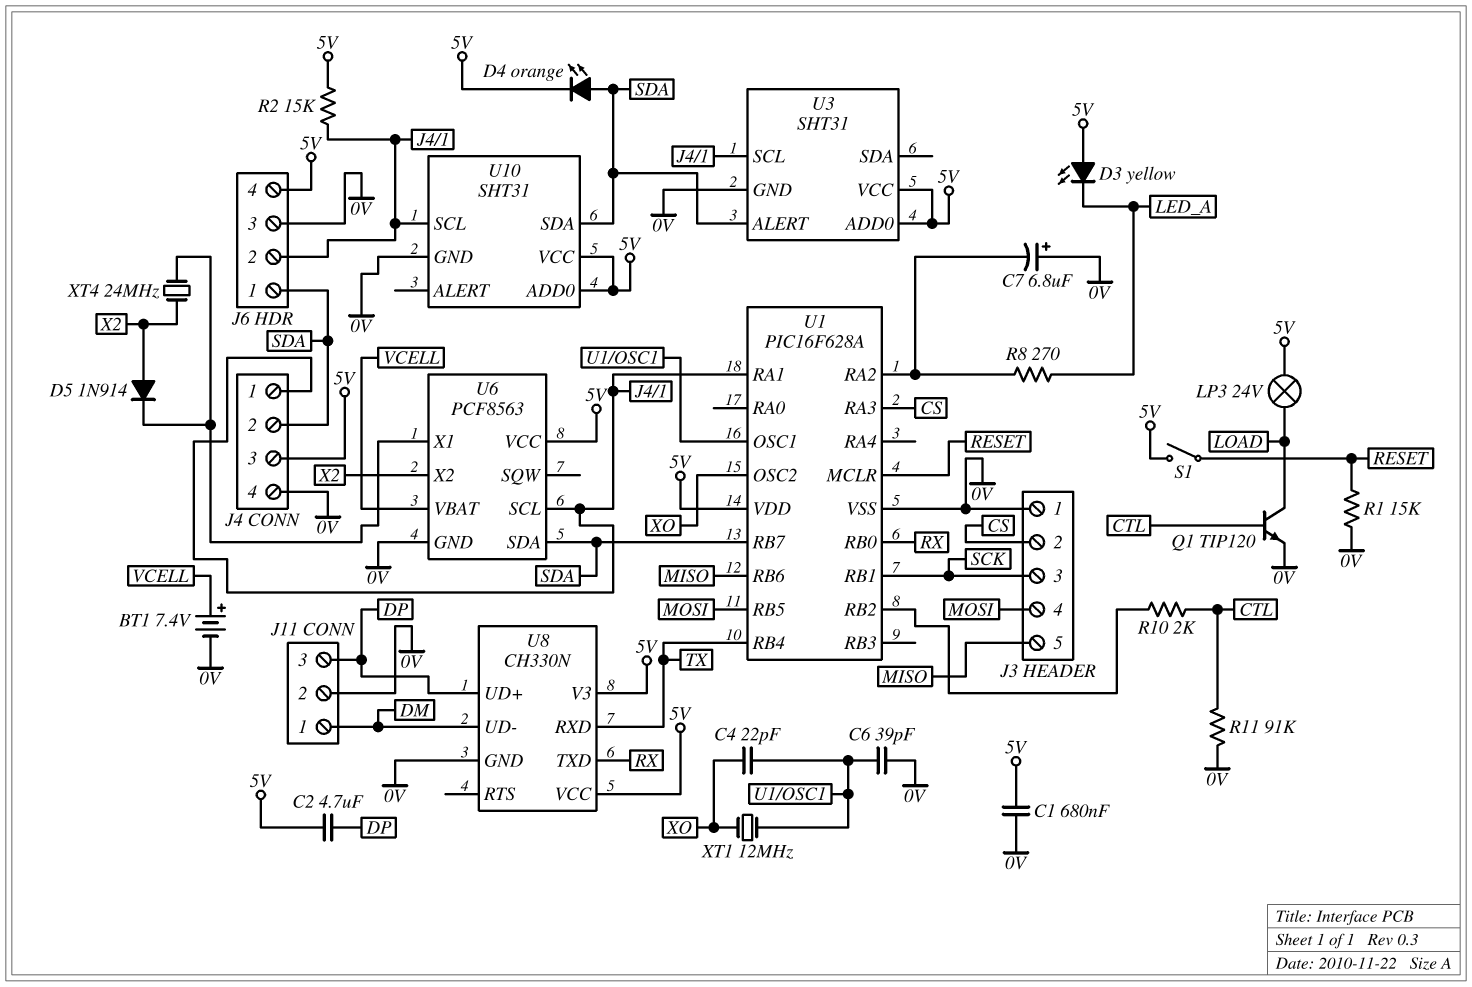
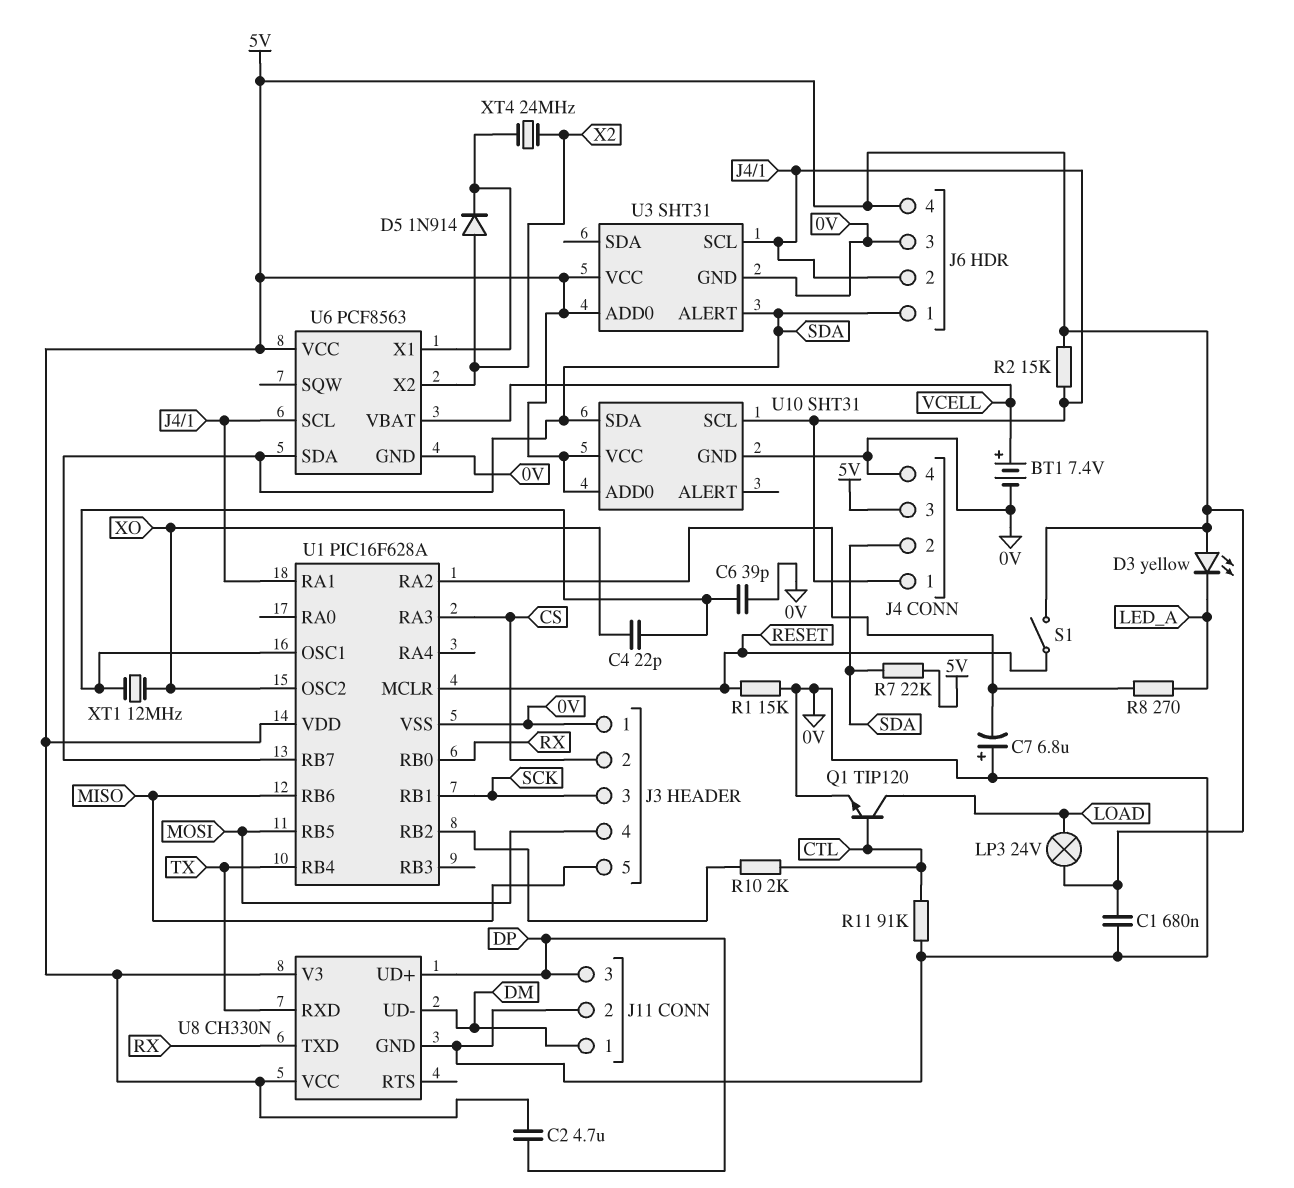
D4: LED orange (A SDA, K 5V) -> none
R7: none -> 22k (5V, SDA)

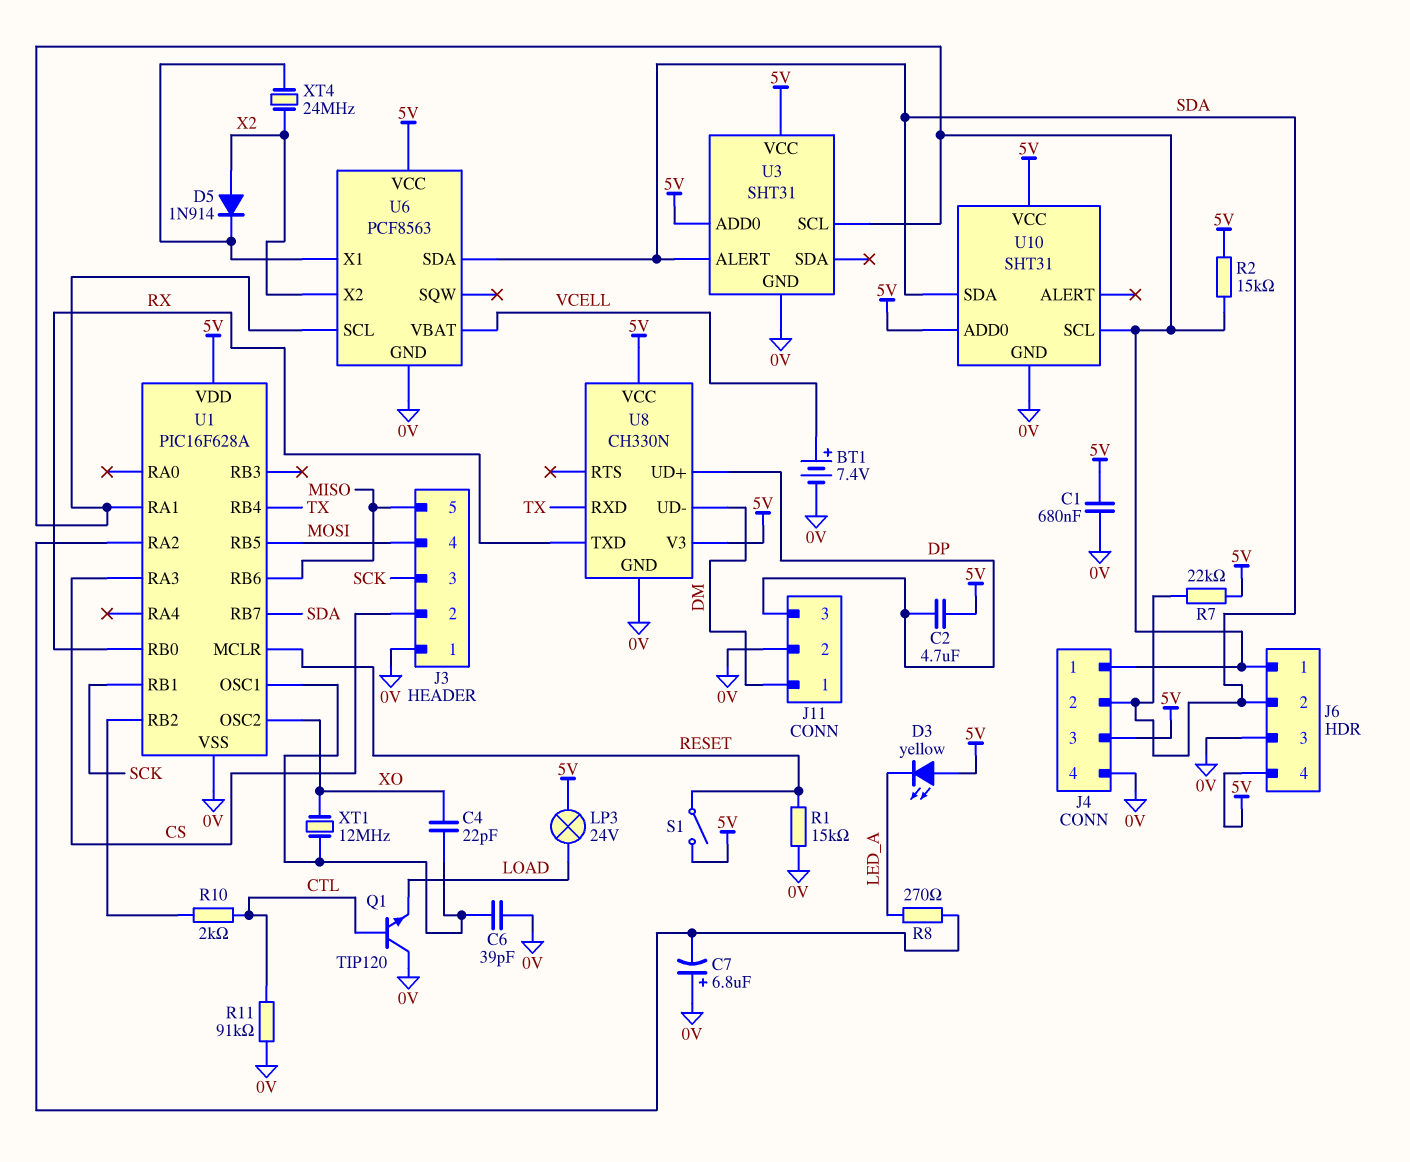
J6 pin 1: SDA -> J4/1
J6 pin 2: J4/1 -> SDA
Q1: NPN TIP120 (B CTL, C LOAD, E 0V) -> NPN TIP120 (B CTL, C 0V, E LOAD)

